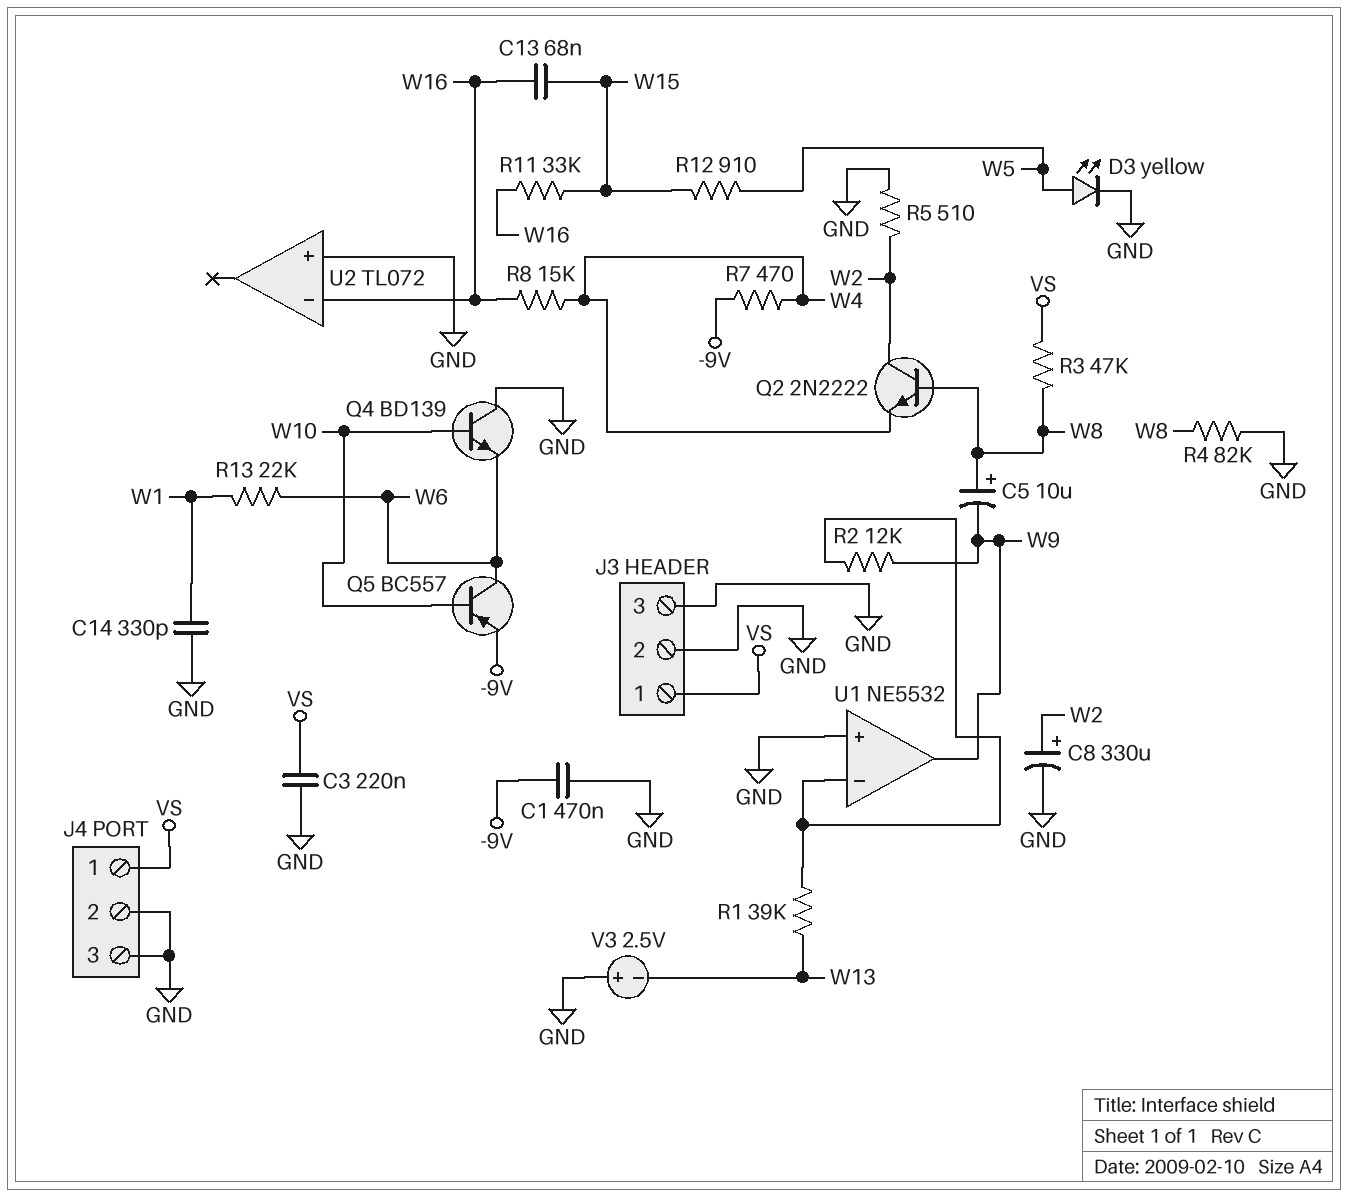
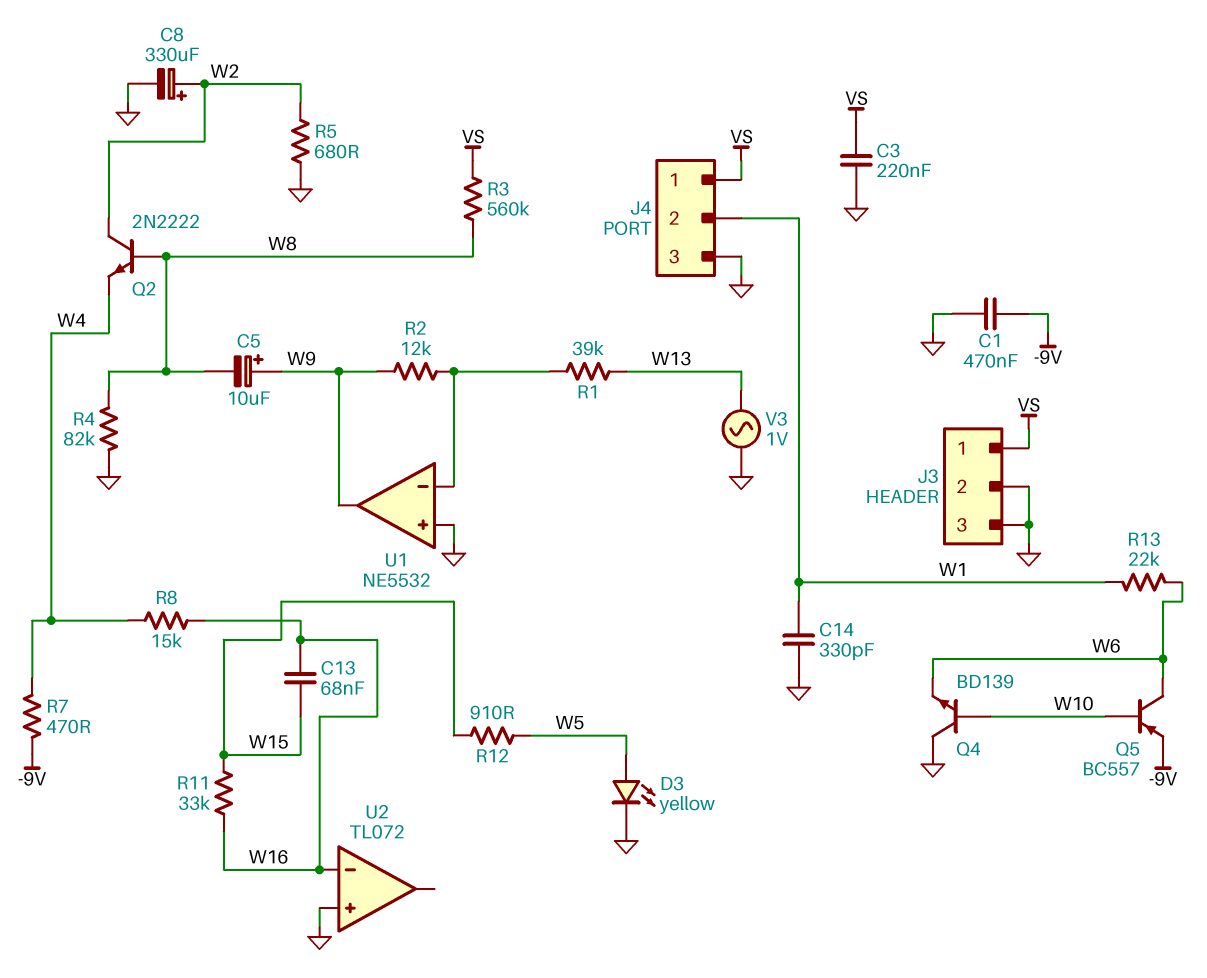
C5: 10uF (plus W8, minus W9) -> 10uF (plus W9, minus W8)
J4 pin 2: GND -> W1
R3: 47k (VS, W8) -> 560k (VS, W8)
R5: 510 (GND, W2) -> 680 (GND, W2)
V3: 2.5V (plus GND, minus W13) -> AC 1V (GND, W13)

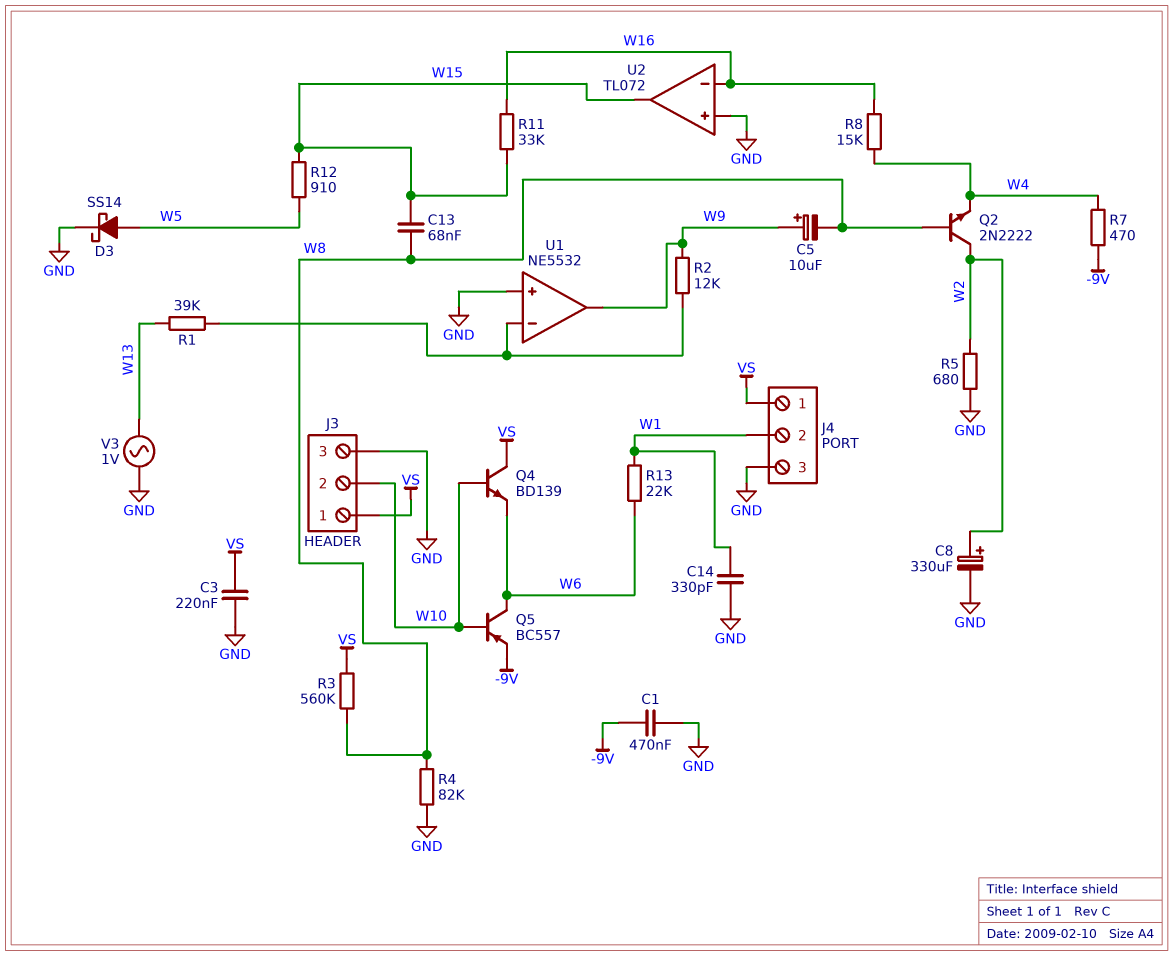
C13: 68nF (W15, W16) -> 68nF (W8, W15)
D3: LED yellow (A W5, K GND) -> schottky SS14 (A W5, K GND)
J3 pin 2: GND -> W10
Q4: NPN BD139 (B W10, C GND, E W6) -> NPN BD139 (B W10, C VS, E W6)
U2 pin out: none -> W15

